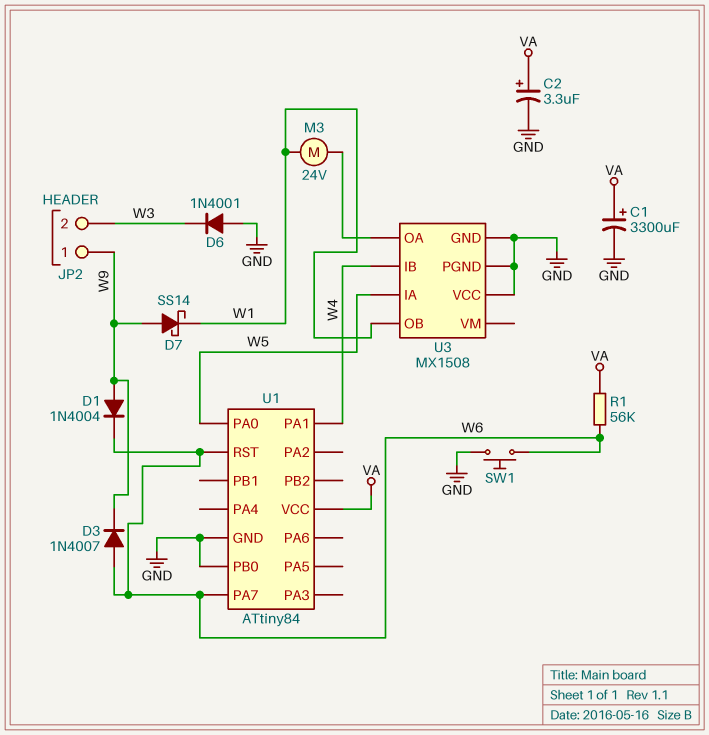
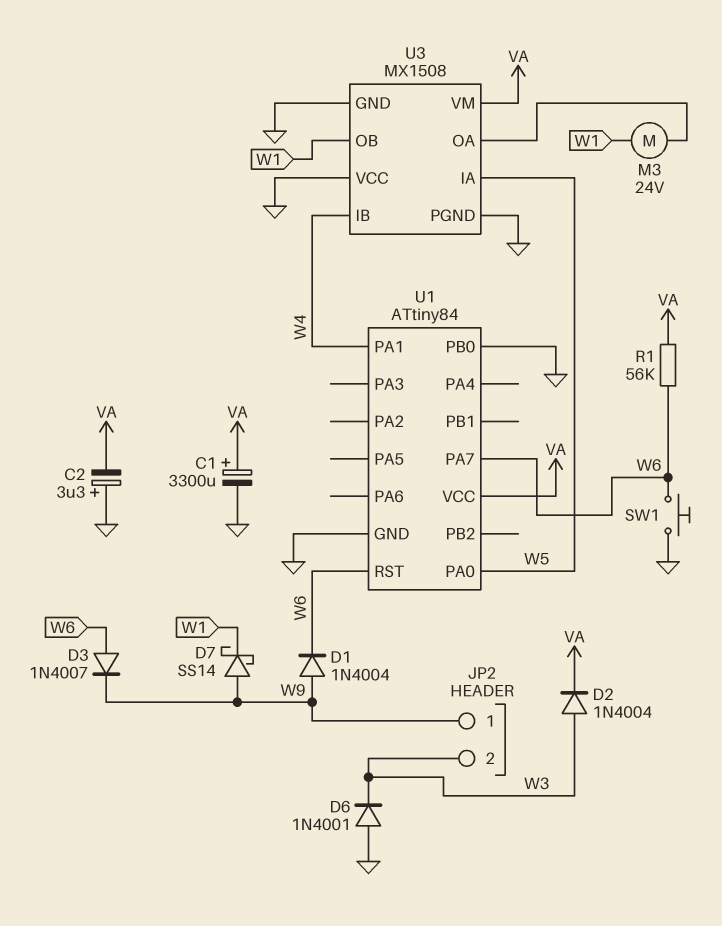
C2: 3.3uF (plus VA, minus GND) -> 3.3uF (plus GND, minus VA)
D2: none -> diode 1N4004 (A W3, K VA)
U3 pin VM: none -> VA

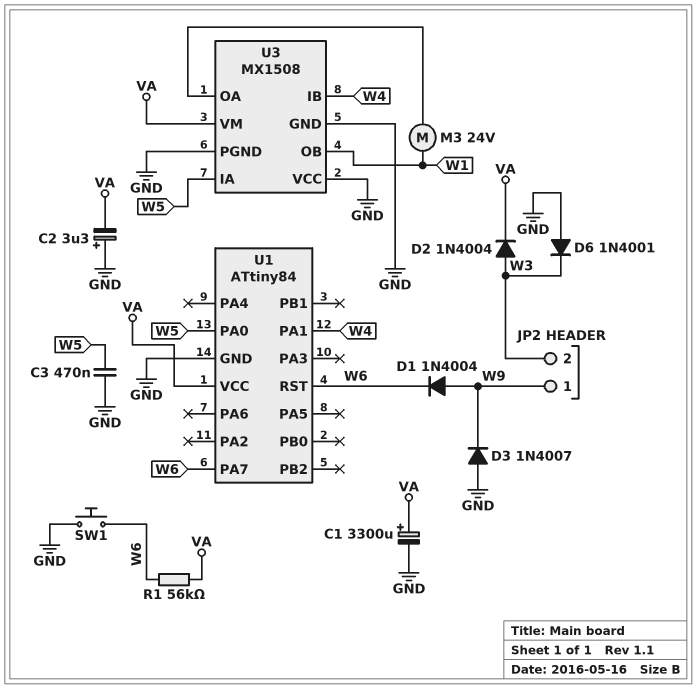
C3: none -> 470nF (GND, W5)
D3: diode 1N4007 (A W6, K W9) -> diode 1N4007 (A GND, K W9)
D7: schottky SS14 (A W9, K W1) -> none
U1 pin PB0: GND -> none

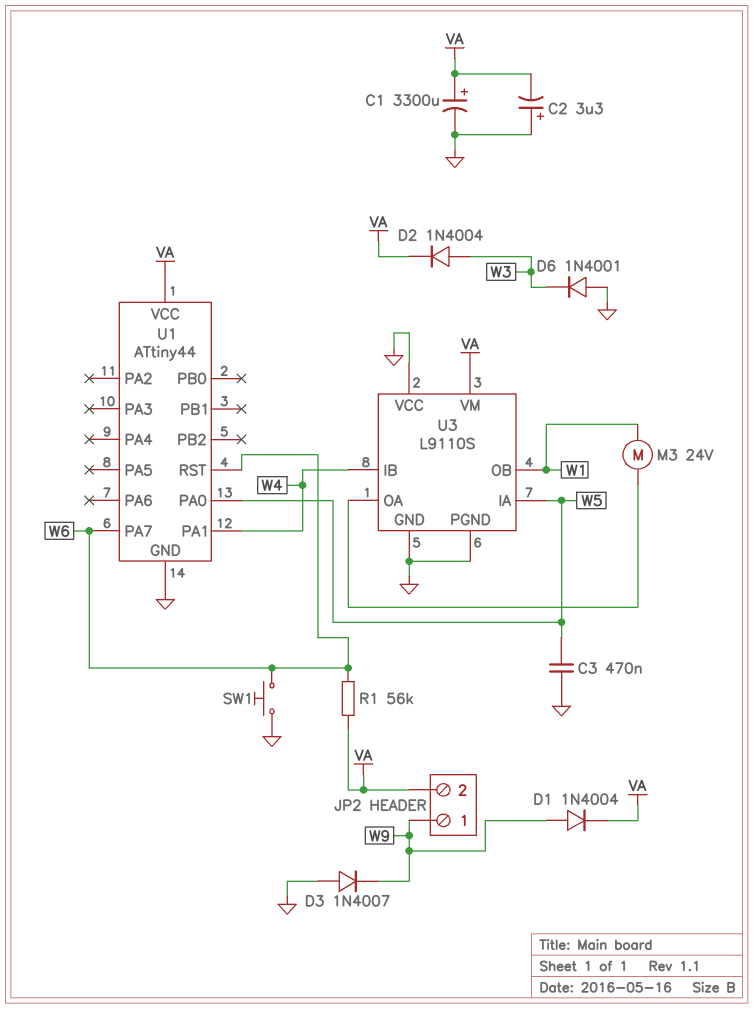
D1: diode 1N4004 (A W9, K W6) -> diode 1N4004 (A W9, K VA)
JP2 pin 2: W3 -> VA
U1: ATtiny84 -> ATtiny44
U3: MX1508 -> L9110S

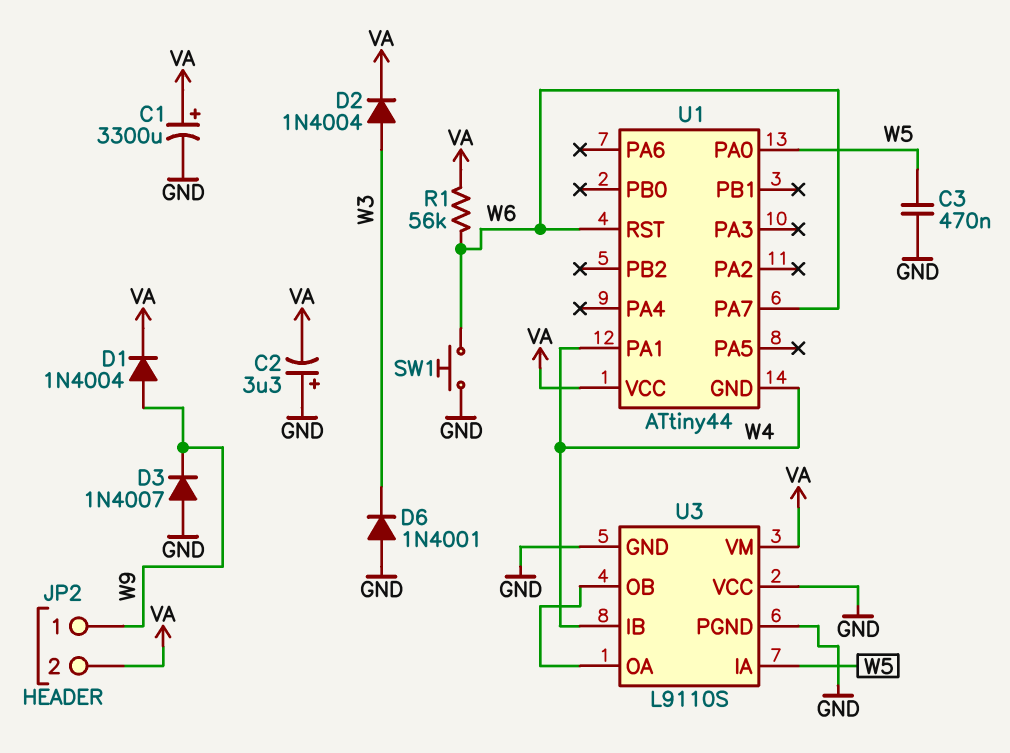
M3: motor 24V (U3/OA, W1) -> none
U1 pin GND: GND -> W4
U3 pin OB: W1 -> U3/OA

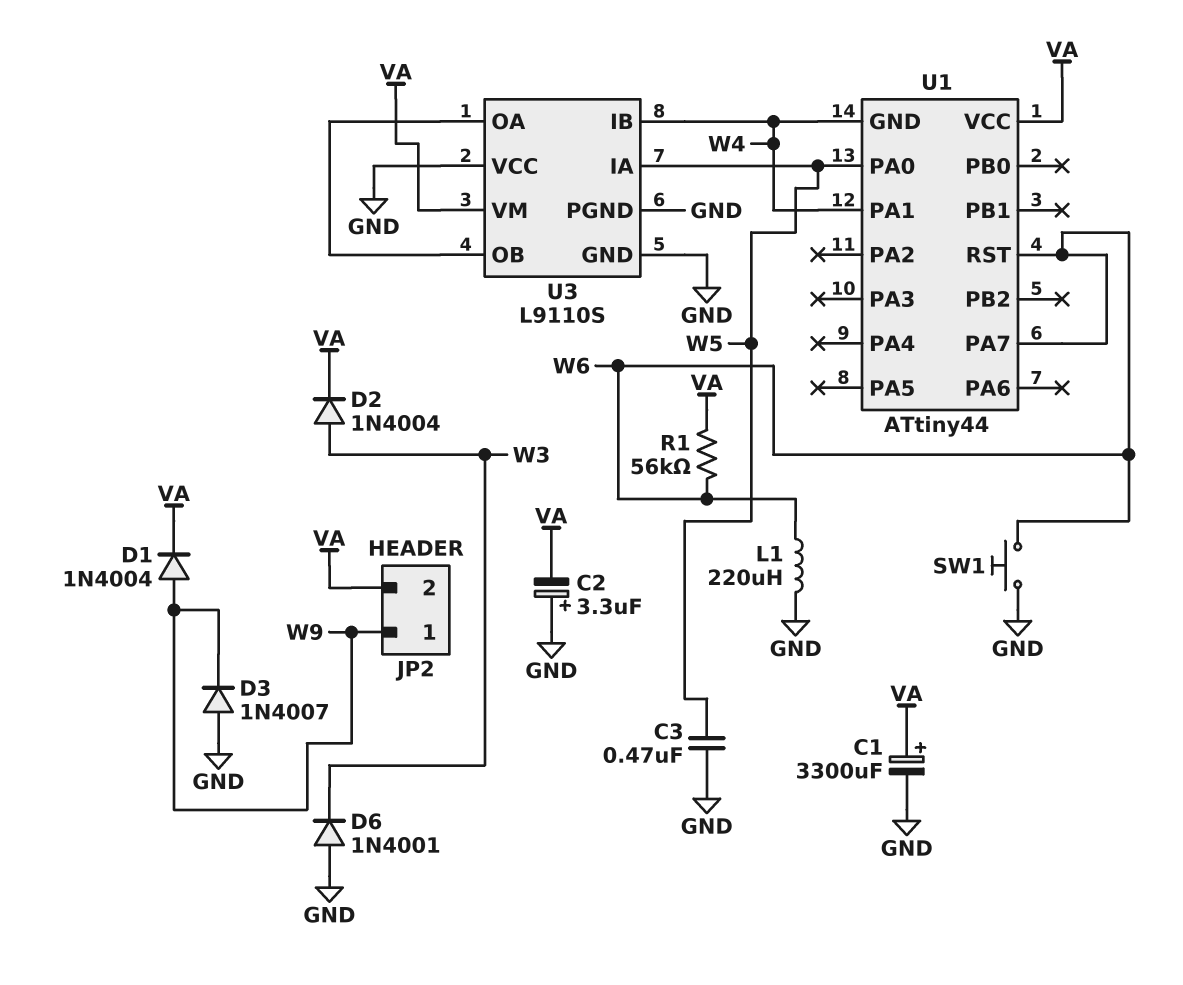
L1: none -> 220uH (GND, W6)

